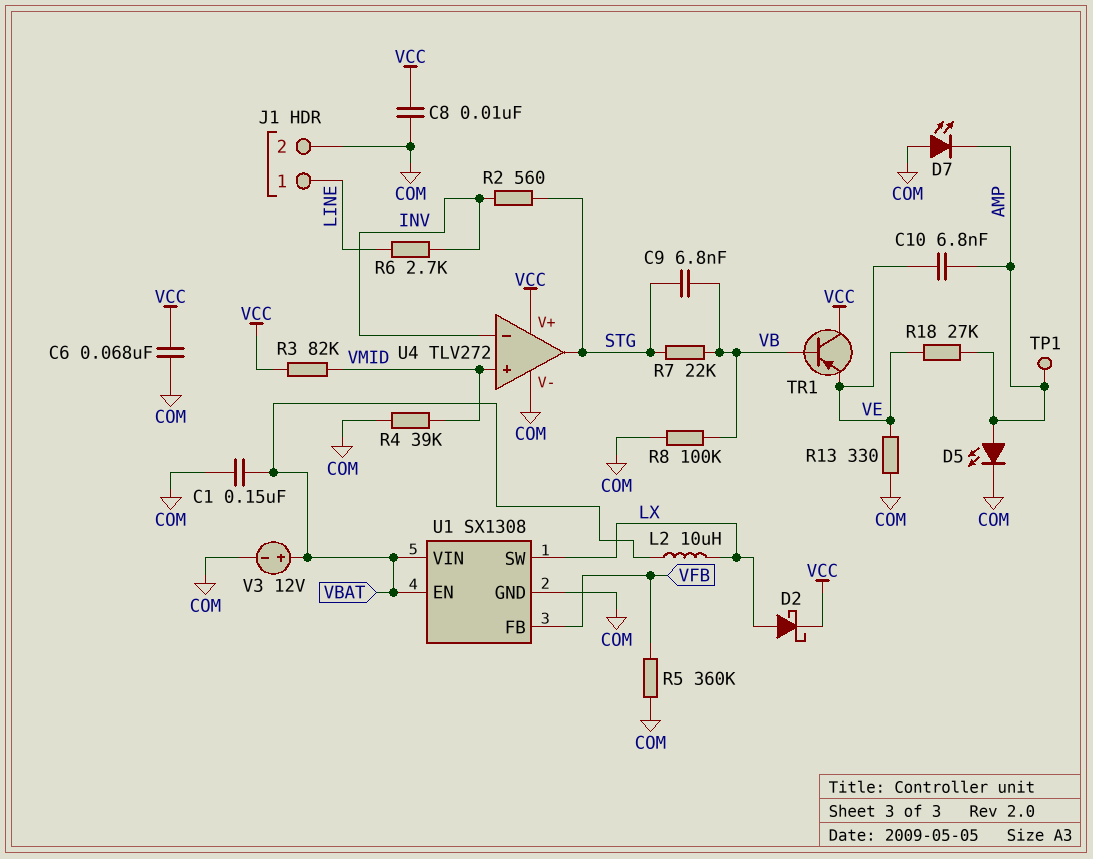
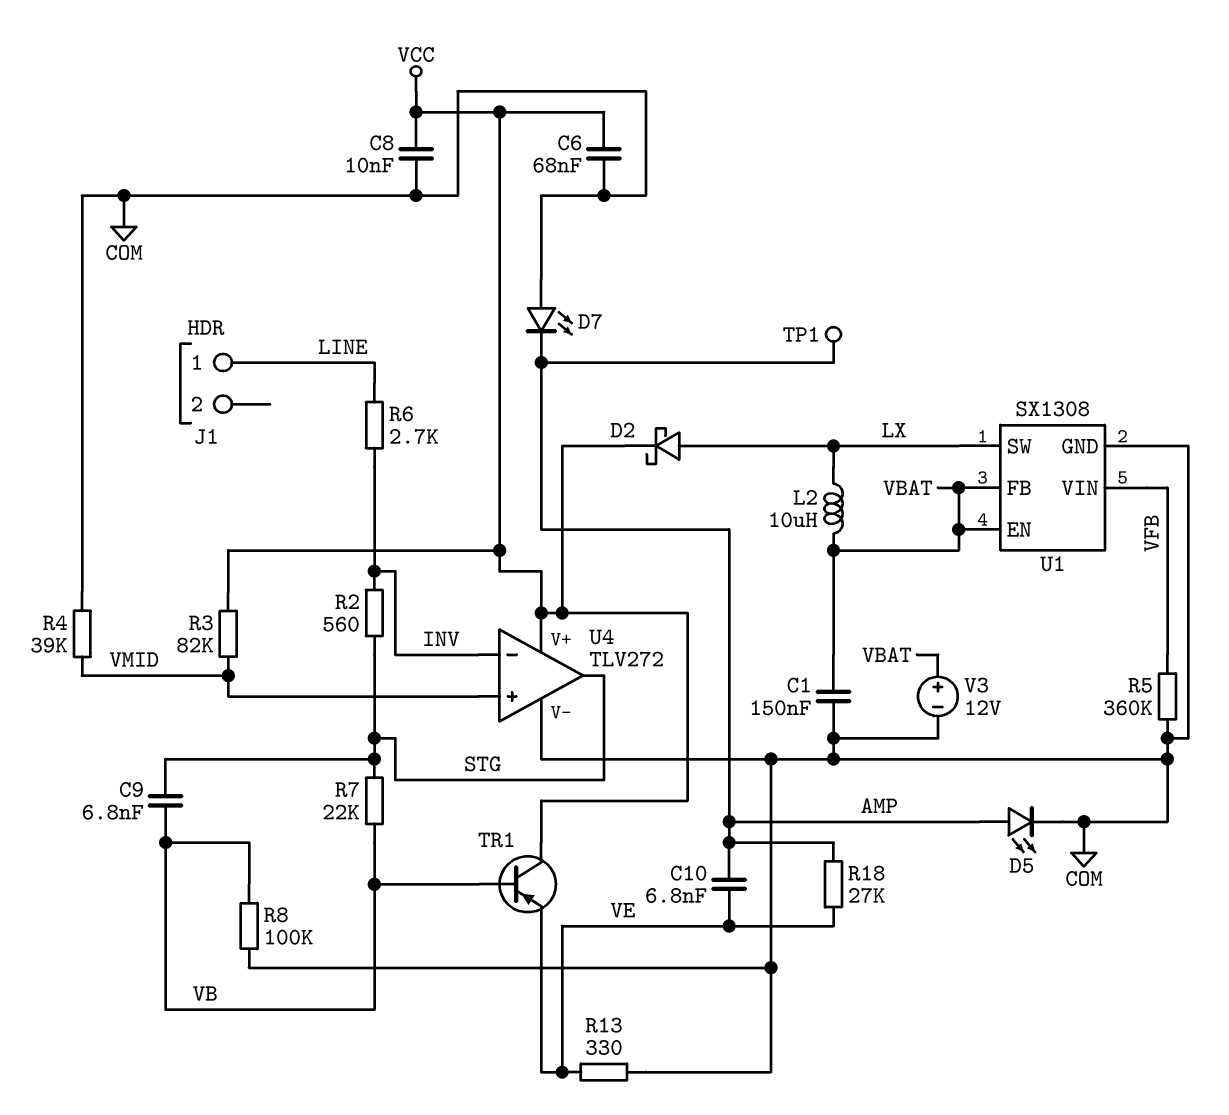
J1 pin 2: COM -> none
U1 pin FB: VFB -> VBAT
U1 pin VIN: VBAT -> VFB

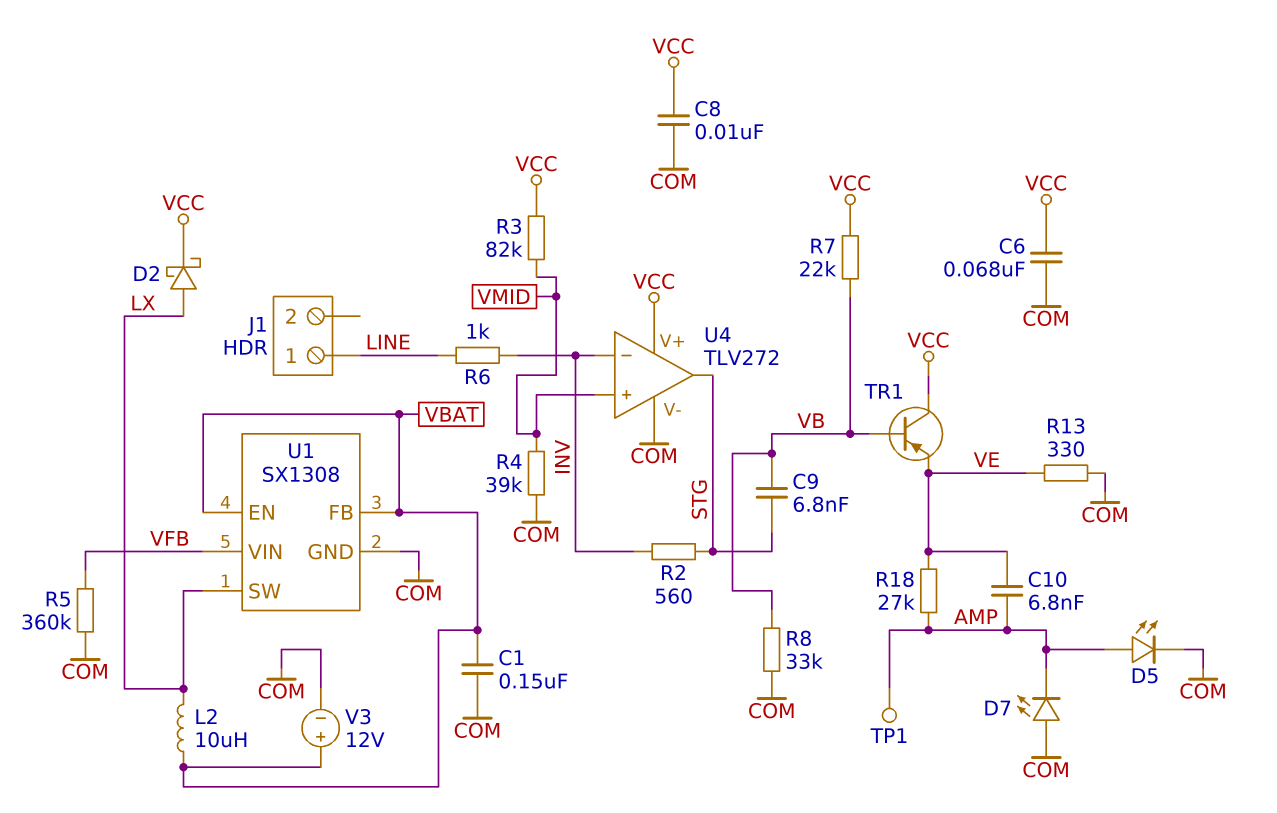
R6: 2.7k (INV, LINE) -> 1k (INV, LINE)
R7: 22k (STG, VB) -> 22k (VB, VCC)
R8: 100k (COM, VB) -> 33k (COM, VB)

